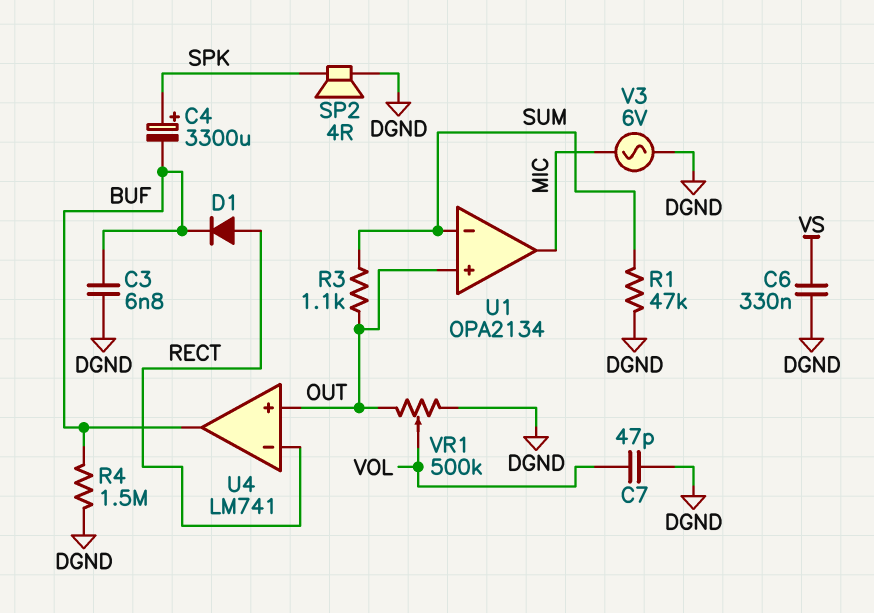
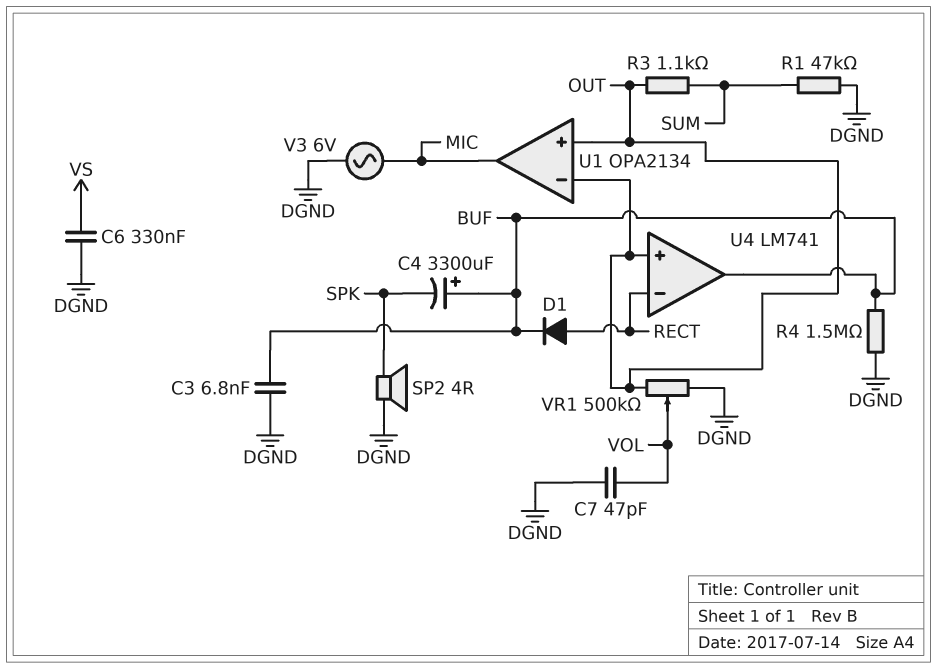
C4: 3300uF (plus SPK, minus BUF) -> 3300uF (plus BUF, minus SPK)
U1 pin in-: SUM -> OUT

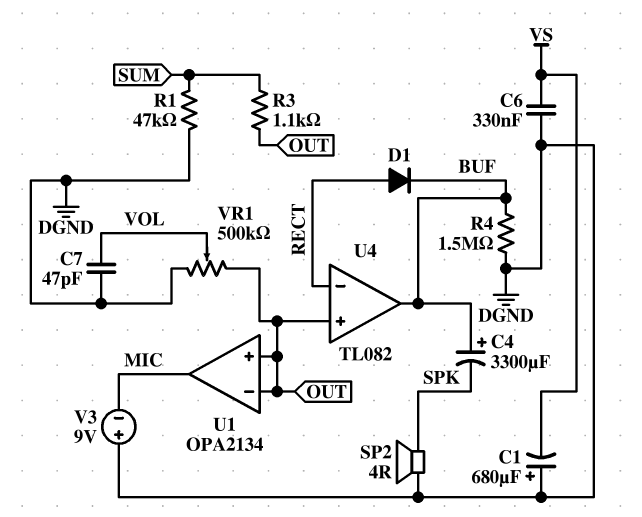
C1: none -> 680uF (plus DGND, minus VS)
C3: 6.8nF (BUF, DGND) -> none
U4: LM741 -> TL082
V3: AC 6V (DGND, MIC) -> 9V (plus DGND, minus MIC)

